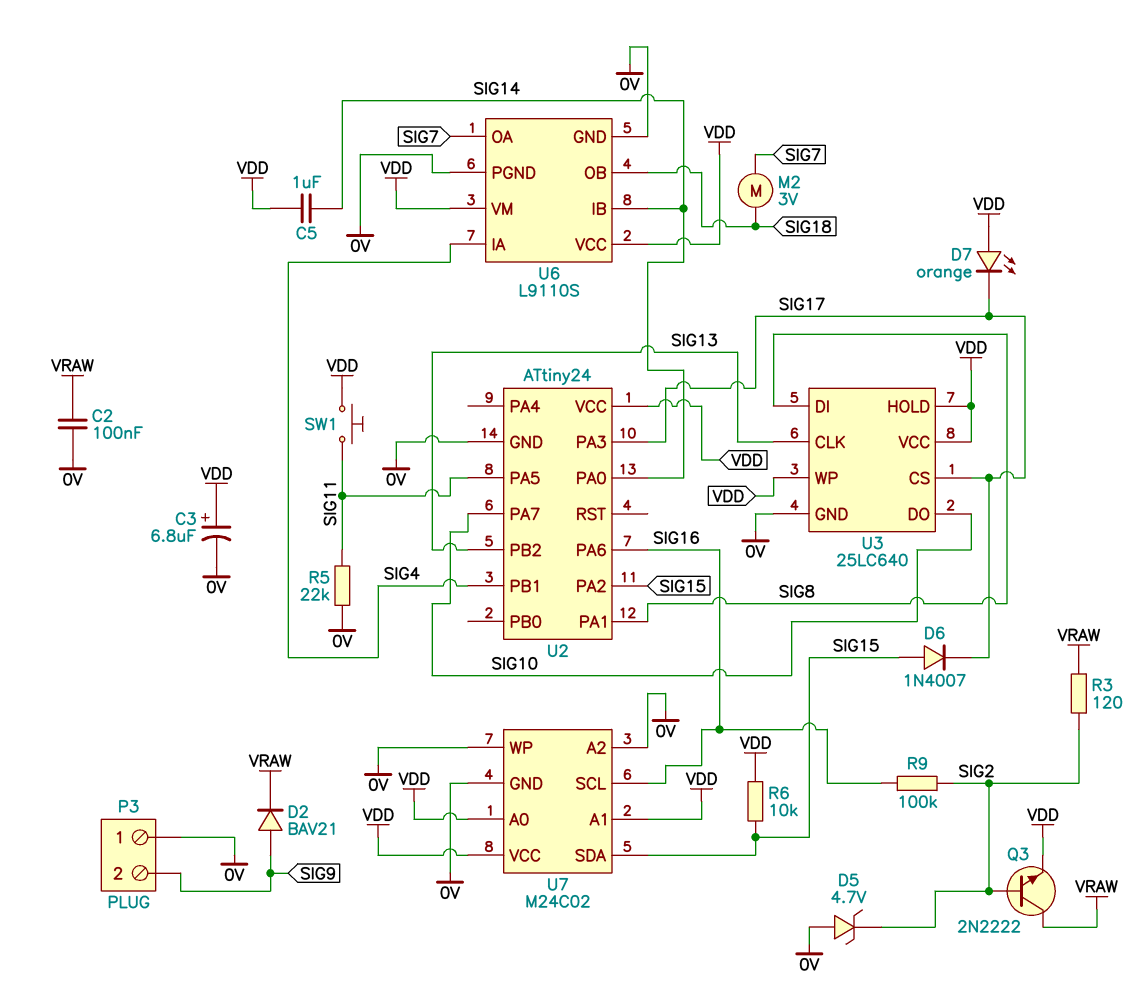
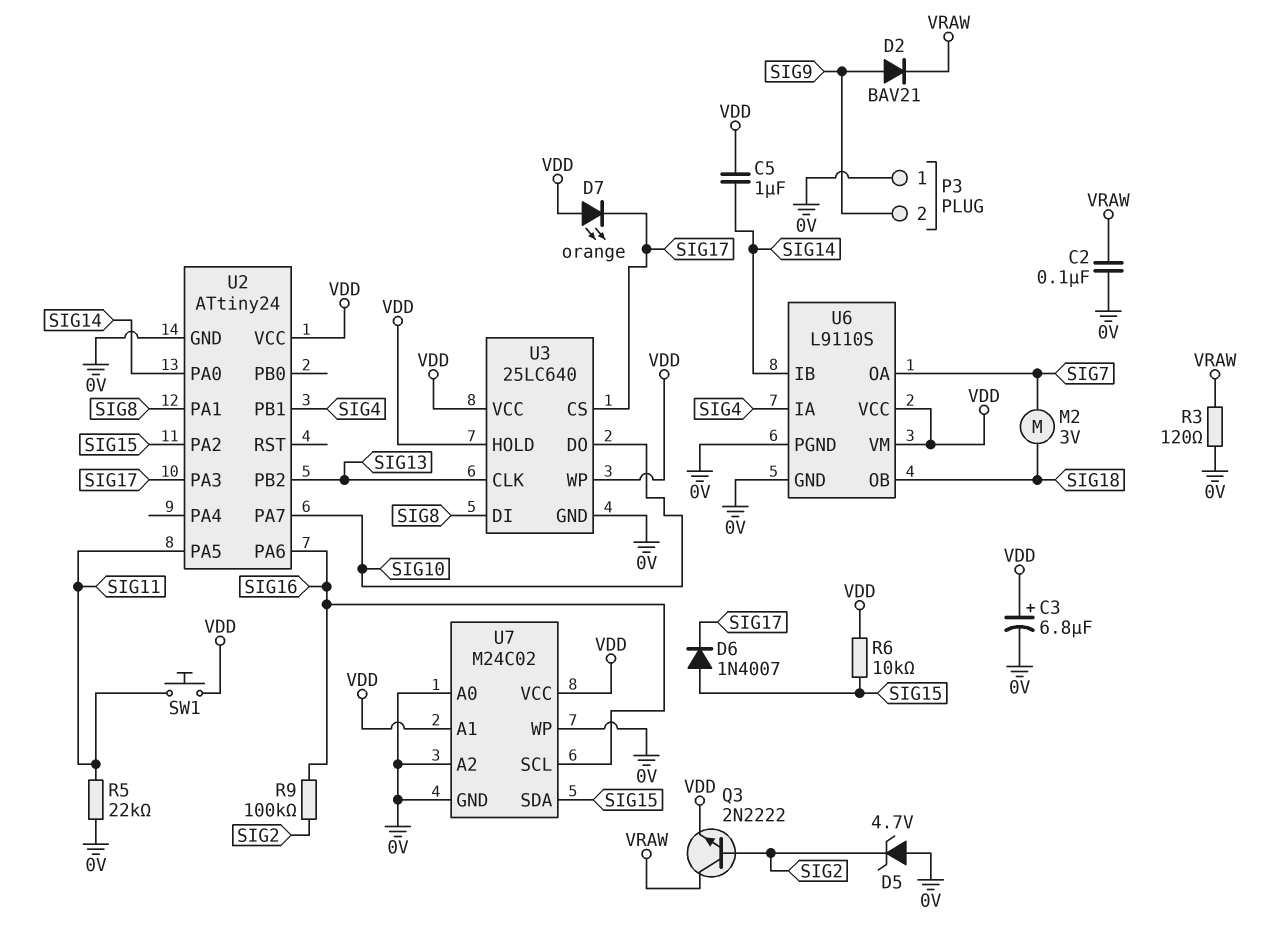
R3: 120 (SIG2, VRAW) -> 120 (0V, VRAW)
U7 pin A0: VDD -> 0V

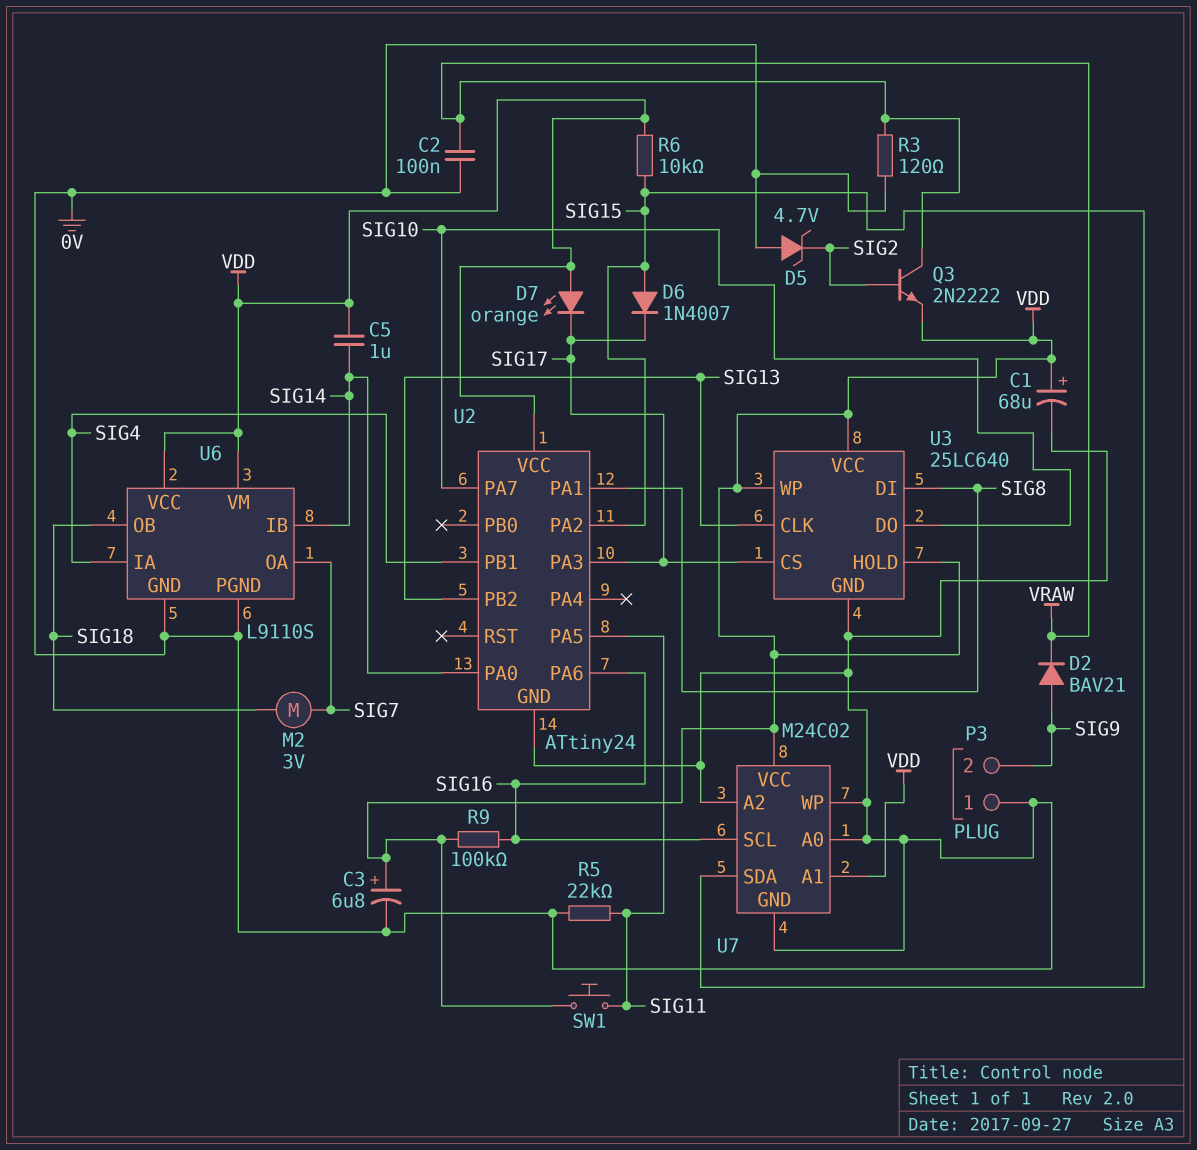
C1: none -> 68uF (plus VDD, minus 0V)
R9: 100k (SIG2, SIG16) -> 100k (SIG16, VDD)

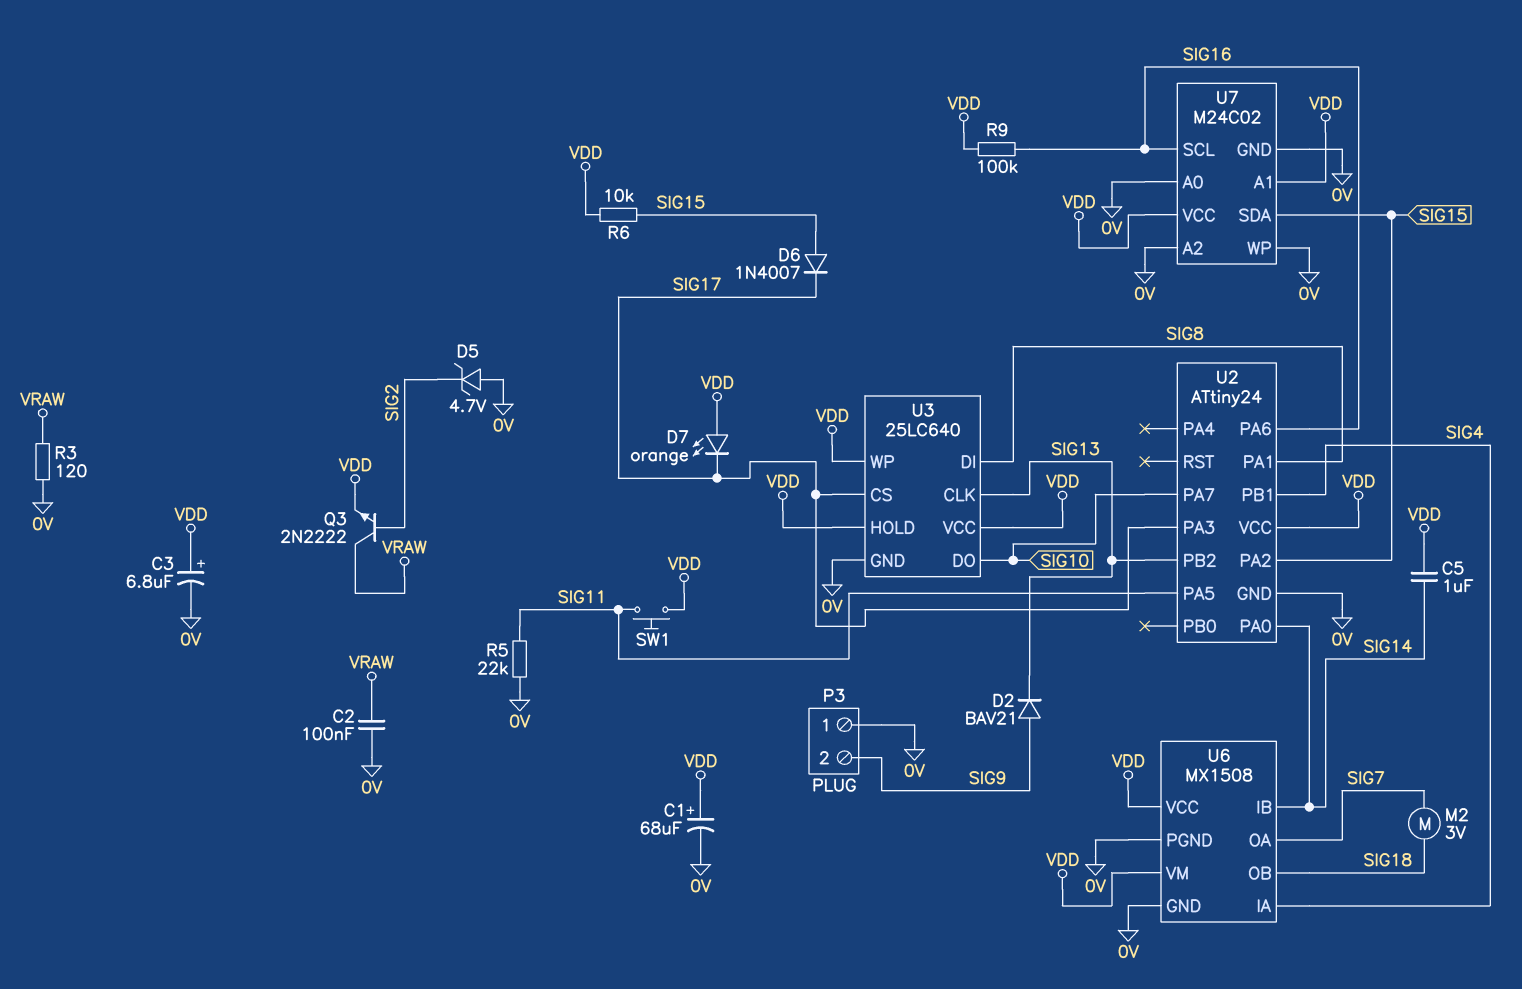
D2: diode BAV21 (A SIG9, K VRAW) -> diode BAV21 (A SIG9, K SIG13)
U6: L9110S -> MX1508

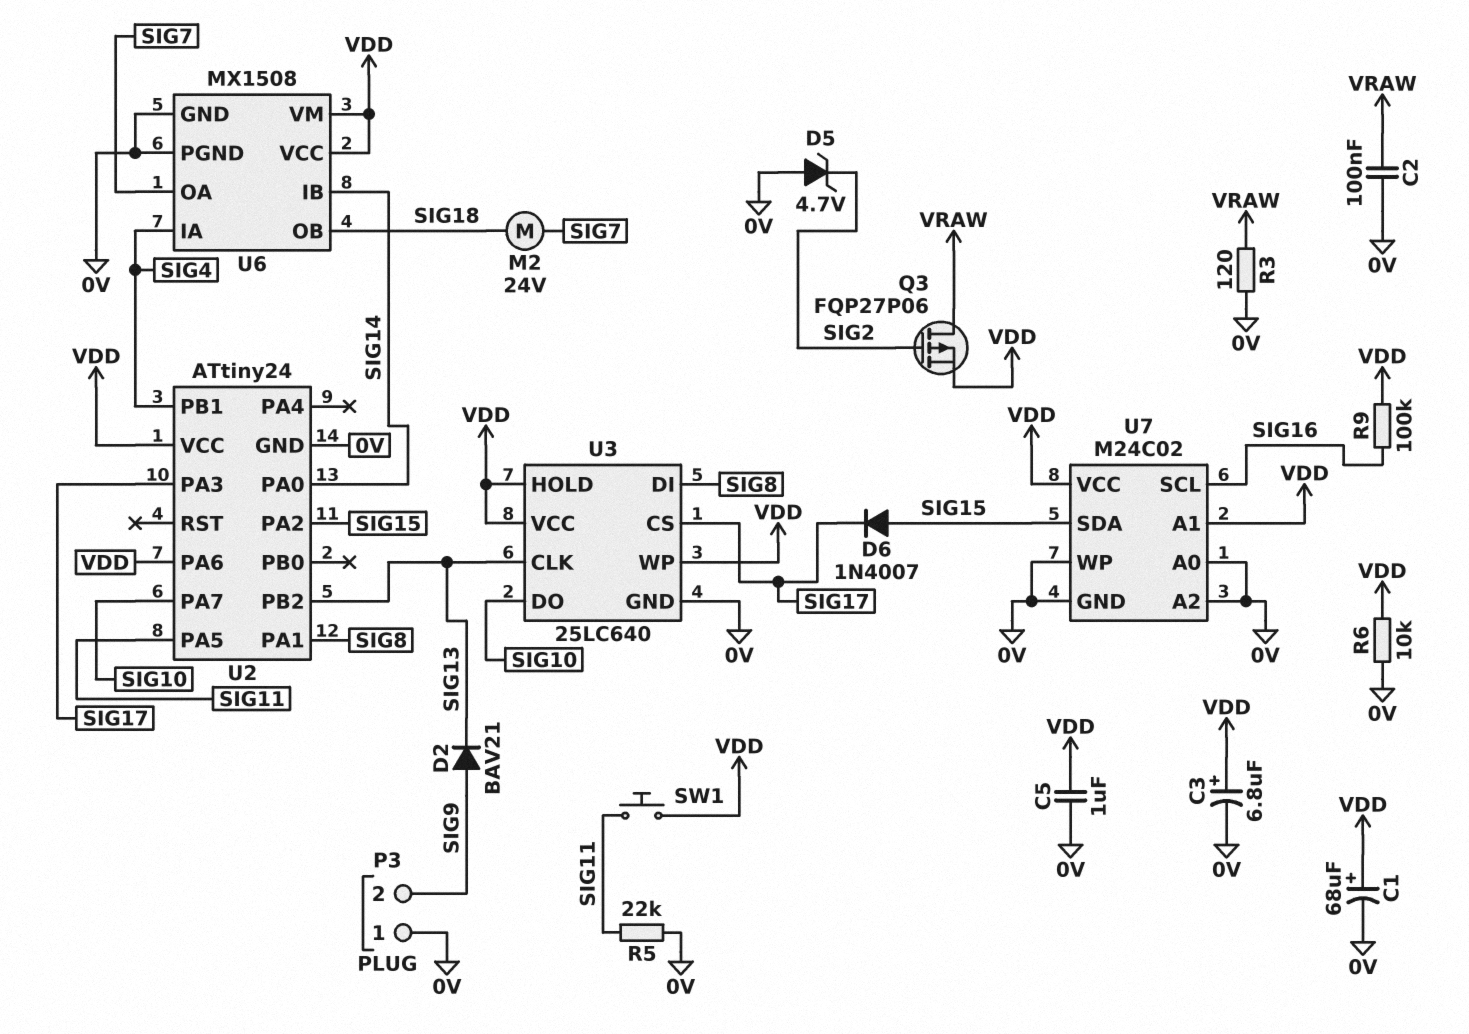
C5: 1uF (SIG14, VDD) -> 1uF (0V, VDD)
D7: LED orange (A VDD, K SIG17) -> none
M2: motor 3V (SIG7, SIG18) -> motor 24V (SIG7, SIG18)
Q3: NPN 2N2222 (B SIG2, C VRAW, E VDD) -> PMOS FQP27P06 (G SIG2, D VRAW, S VDD)
R6: 10k (SIG15, VDD) -> 10k (0V, VDD)
U2 pin PA6: SIG16 -> VDD

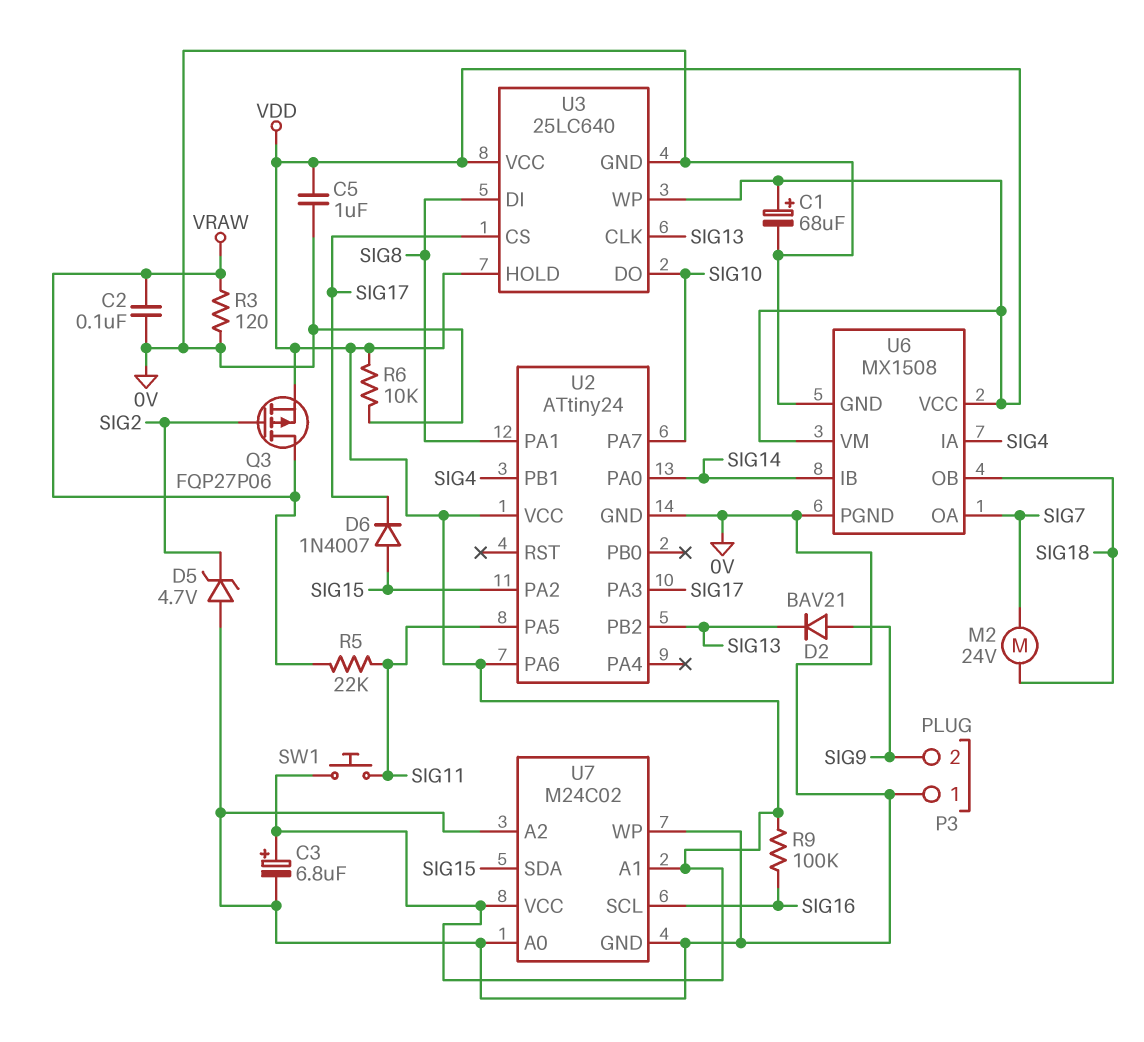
R5: 22k (0V, SIG11) -> 22k (SIG11, VRAW)

